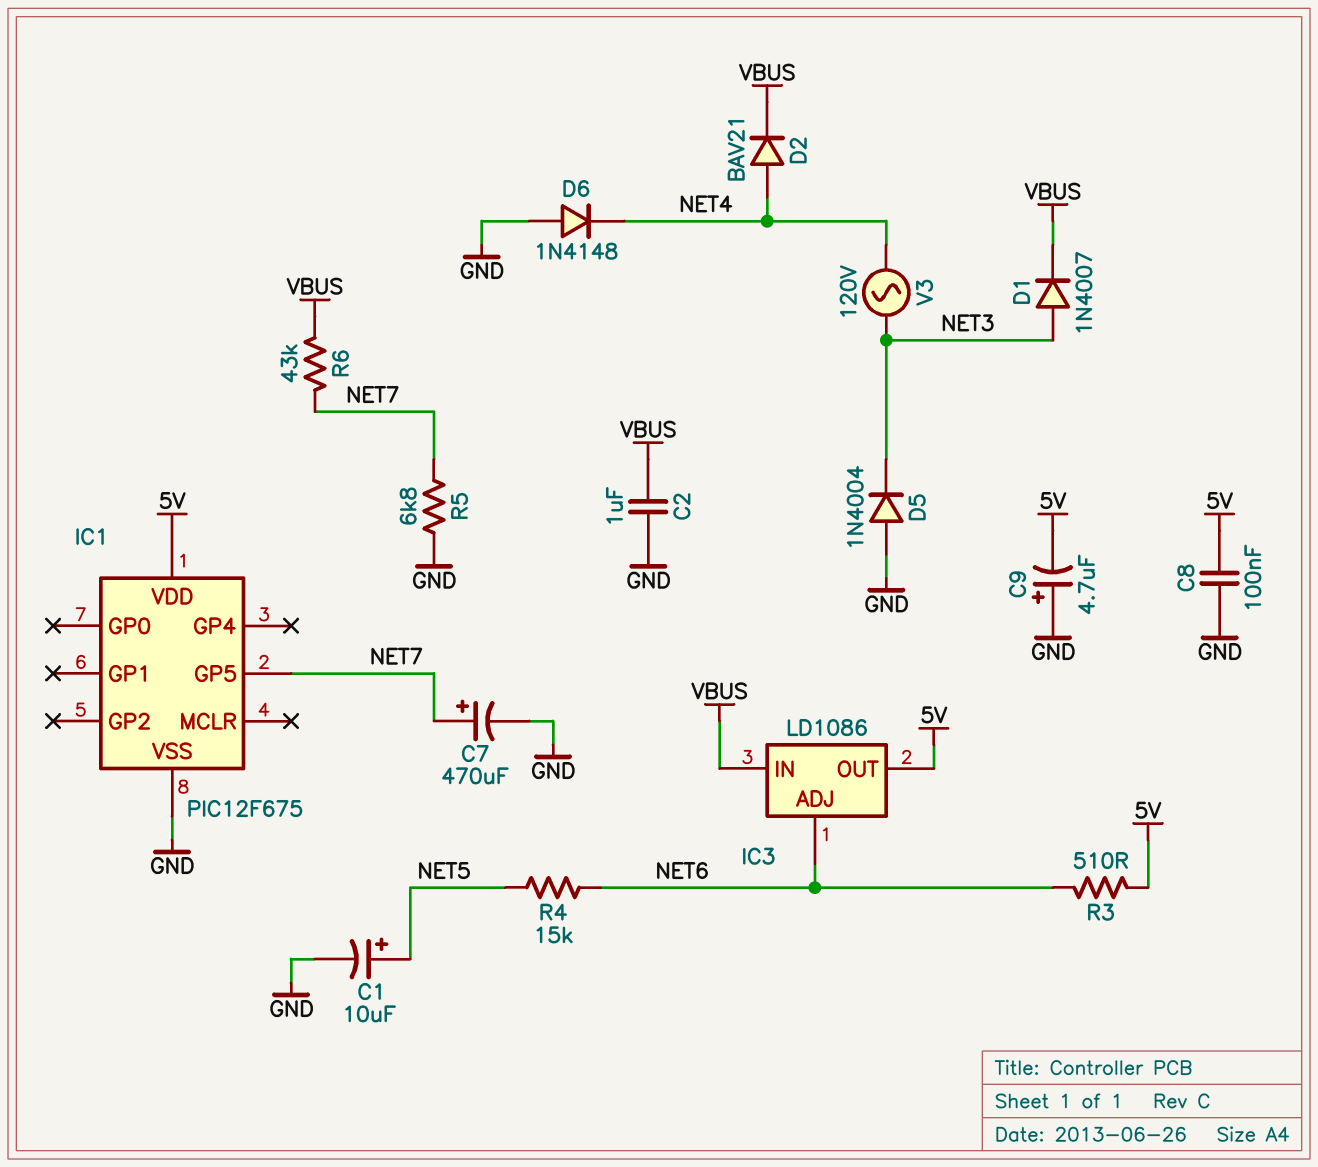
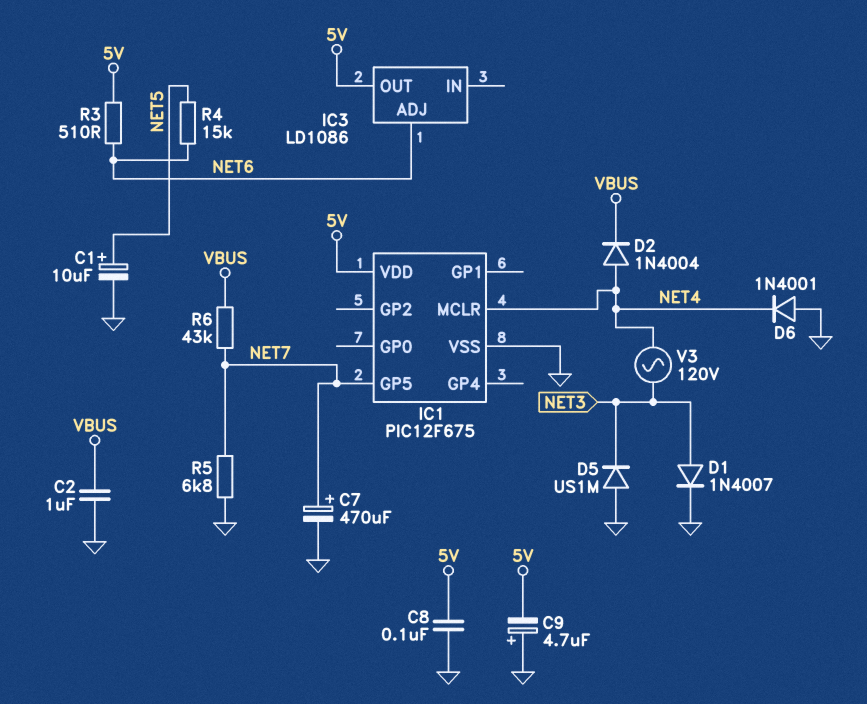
D1: diode 1N4007 (A NET3, K VBUS) -> diode 1N4007 (A NET3, K GND)
D2: diode BAV21 (A NET4, K VBUS) -> diode 1N4004 (A NET4, K VBUS)
D5: diode 1N4004 (A GND, K NET3) -> diode US1M (A GND, K NET3)
D6: diode 1N4148 (A GND, K NET4) -> diode 1N4001 (A GND, K NET4)
IC1 pin MCLR: none -> NET4
IC3 pin IN: VBUS -> none

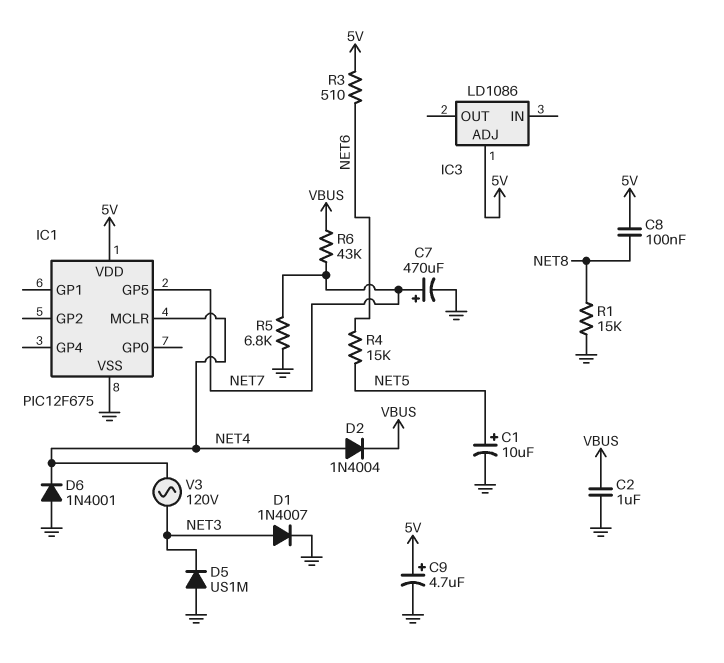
C8: 100nF (5V, GND) -> 100nF (5V, NET8)
C9: 4.7uF (plus GND, minus 5V) -> 4.7uF (plus 5V, minus GND)
IC3 pin ADJ: NET6 -> 5V
IC3 pin OUT: 5V -> none
R1: none -> 15k (GND, NET8)

